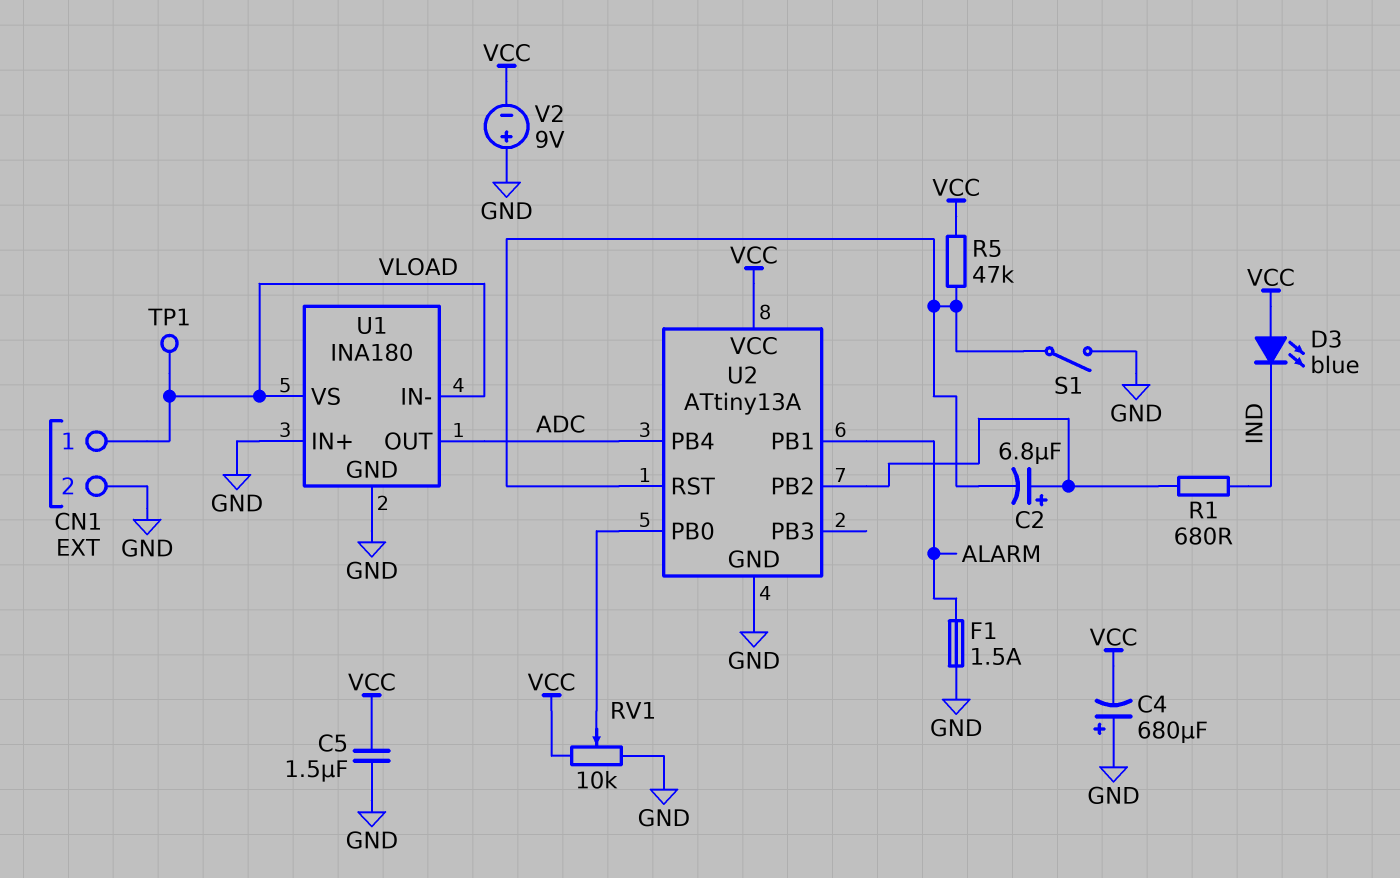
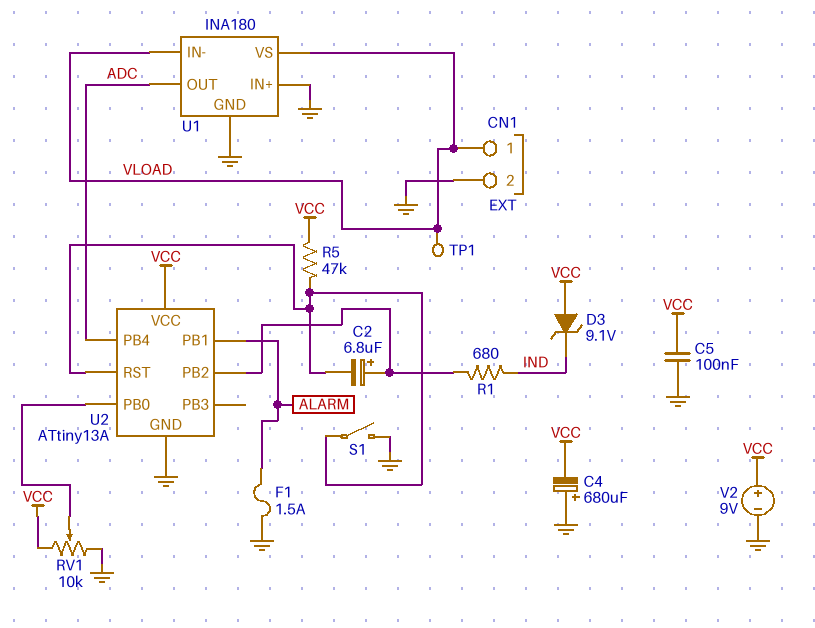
C5: 1.5uF (GND, VCC) -> 100nF (GND, VCC)
D3: LED blue (A VCC, K IND) -> zener 9.1V (A VCC, K IND)
V2: 9V (plus GND, minus VCC) -> 9V (plus VCC, minus GND)

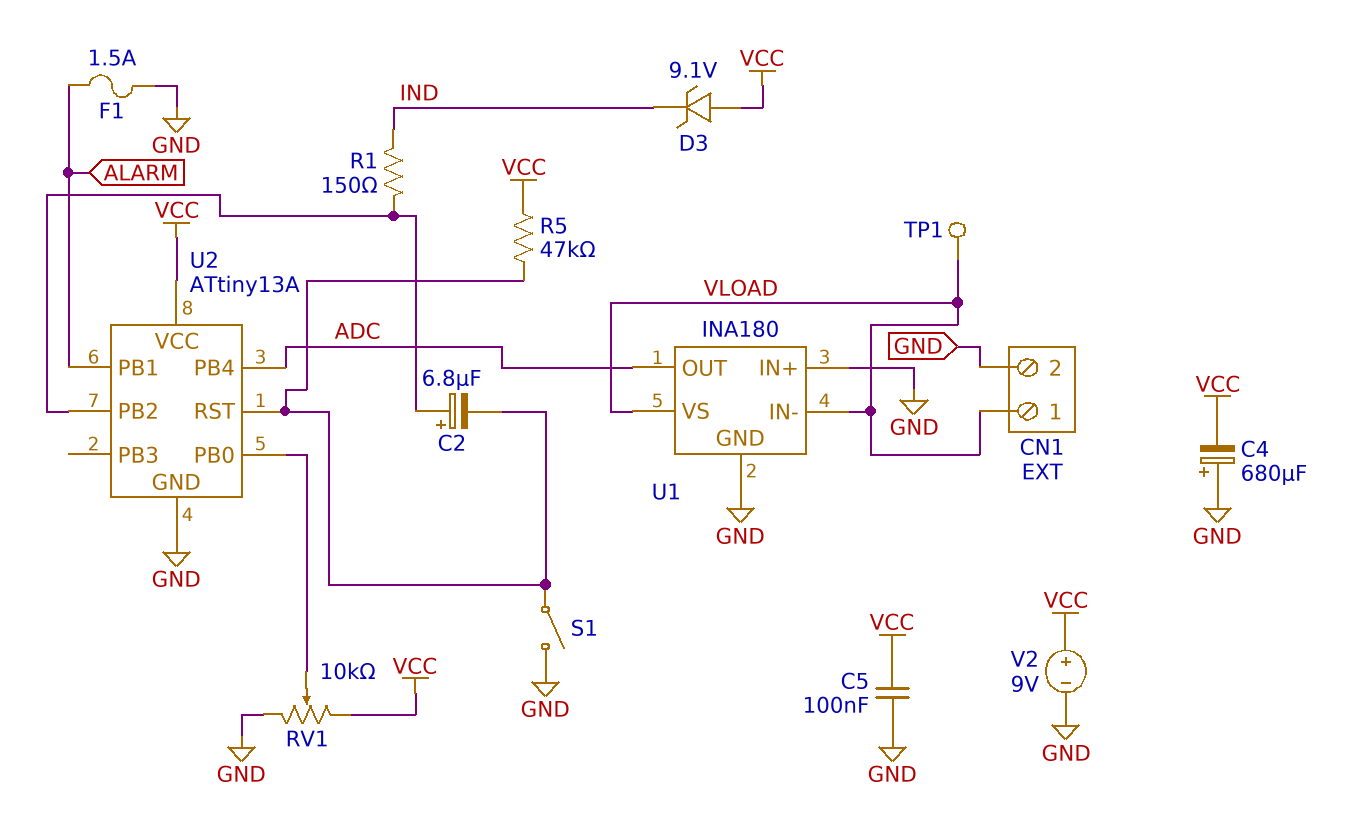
R1: 680 (IND, U2/PB2) -> 150 (IND, U2/PB2)

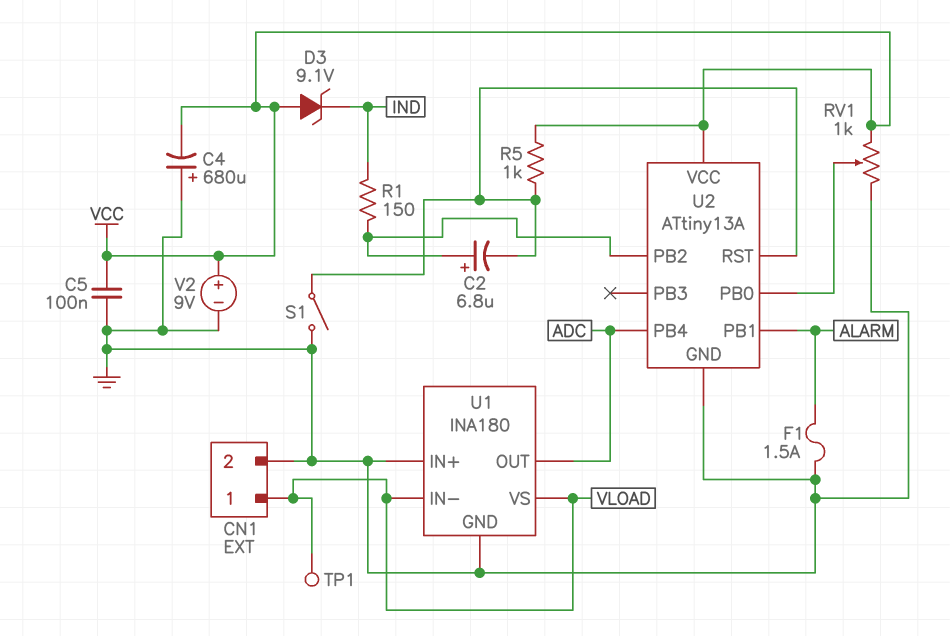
R5: 47k (U2/RST, VCC) -> 1k (U2/RST, VCC)
RV1: 10k (GND, VCC, wiper U2/PB0) -> 1k (GND, VCC, wiper U2/PB0)

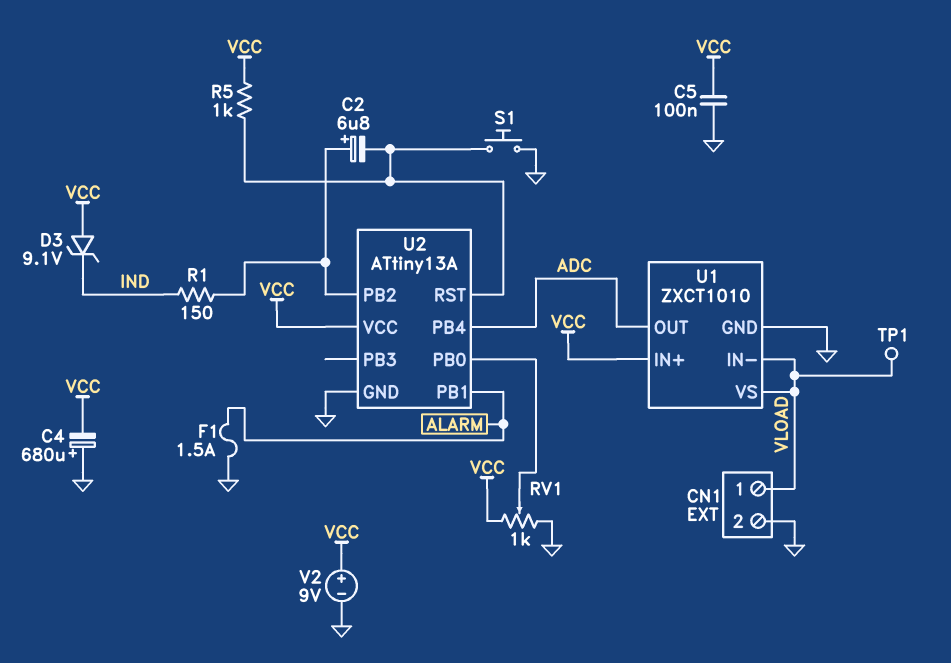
S1: switch (GND, U2/RST) -> button (GND, U2/RST)
U1: INA180 -> ZXCT1010
U1 pin IN+: GND -> VCC

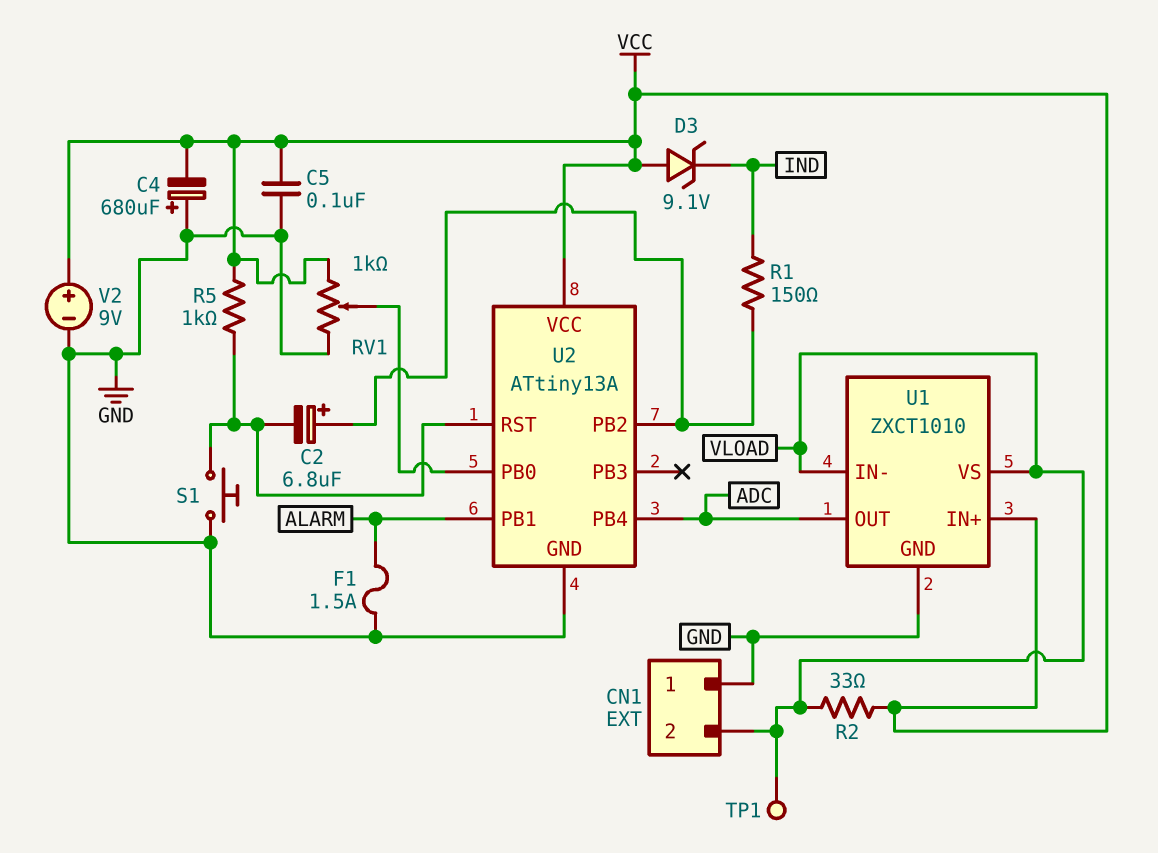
CN1 pin 1: VLOAD -> GND
CN1 pin 2: GND -> VLOAD
R2: none -> 33 (VCC, VLOAD)

